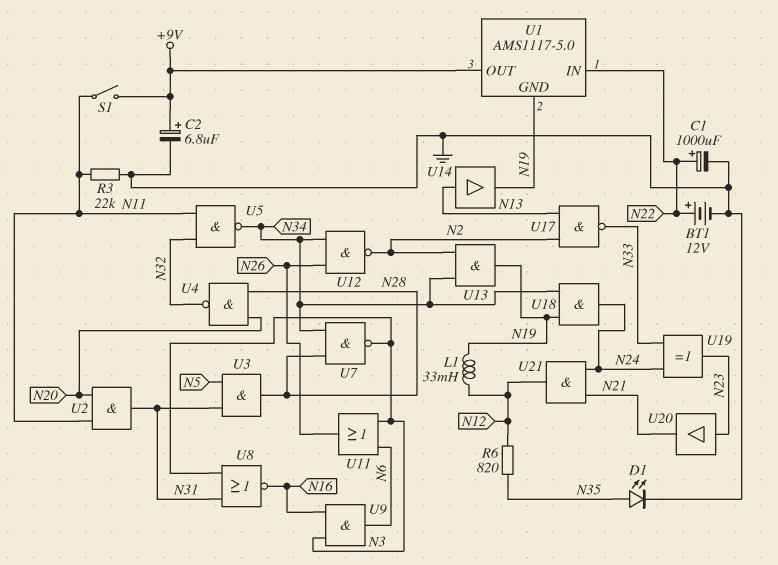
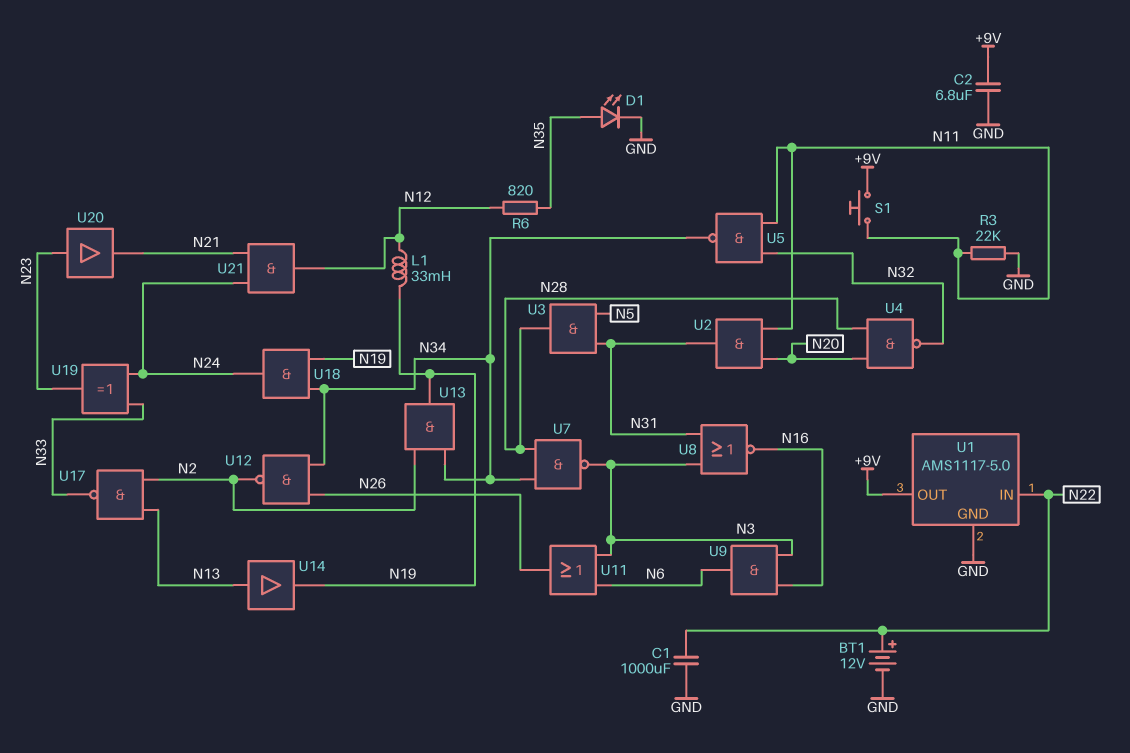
C1: 1000uF (plus N22, minus GND) -> 1000uF (GND, N22)
C2: 6.8uF (plus +9V, minus GND) -> 6.8uF (+9V, GND)
S1: switch (+9V, N11) -> button (+9V, N11)
U1 pin GND: N19 -> GND

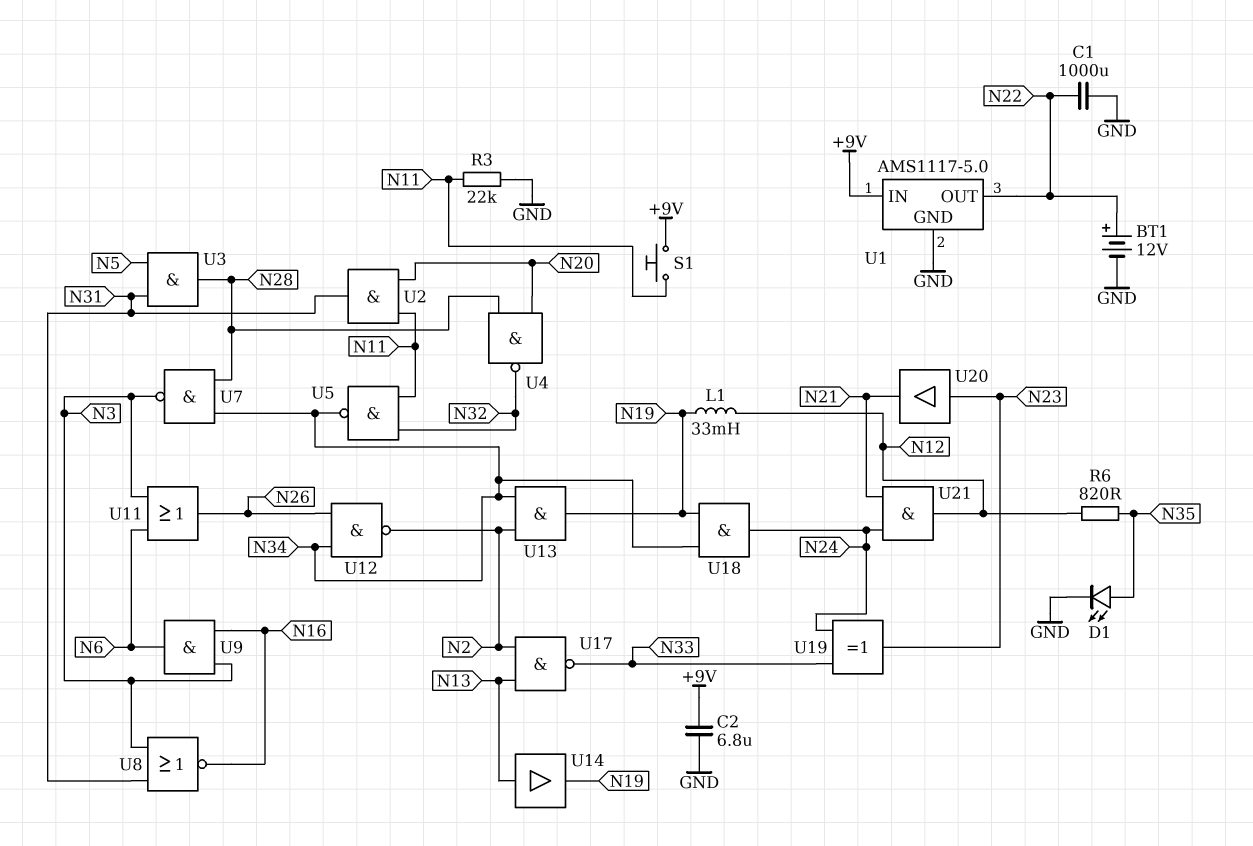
U1 pin IN: N22 -> +9V
U1 pin OUT: +9V -> N22

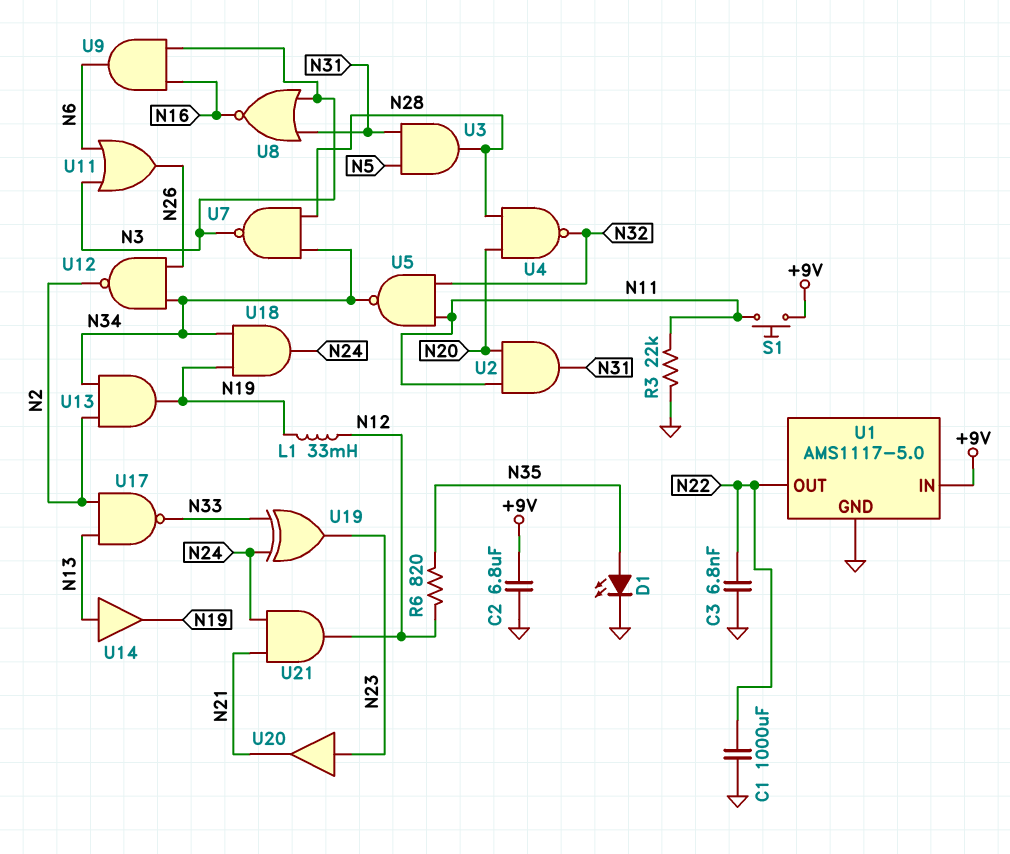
BT1: 12V (plus N22, minus GND) -> none
C3: none -> 6.8nF (GND, N22)

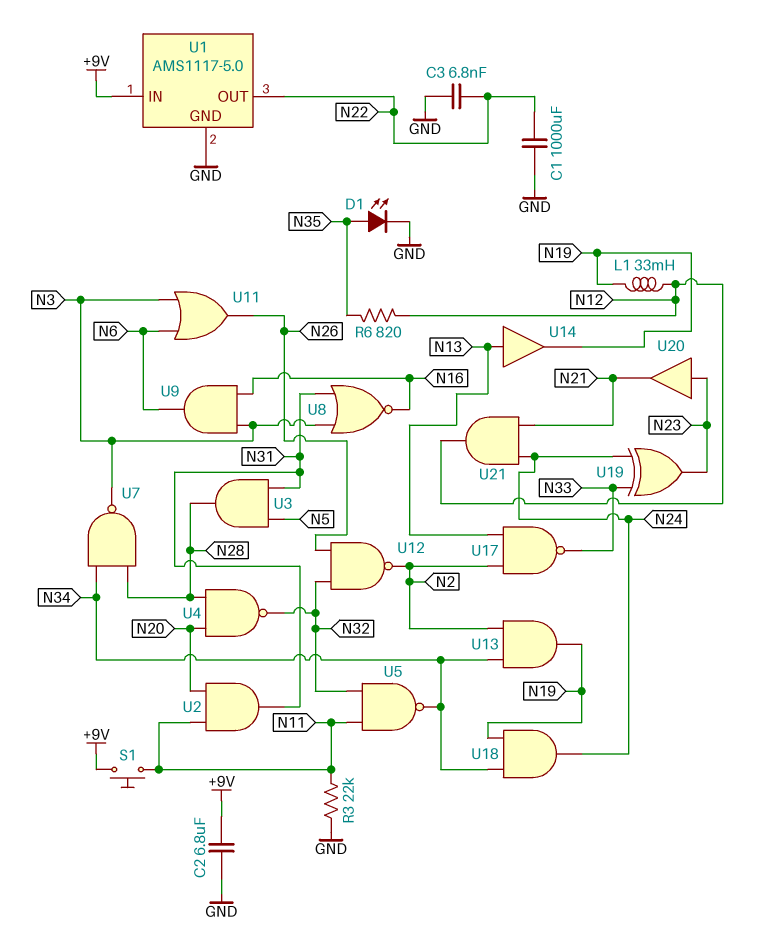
U12: NAND (in N26, in N34, out N2) -> NAND (in N26, in N32, out N2)

